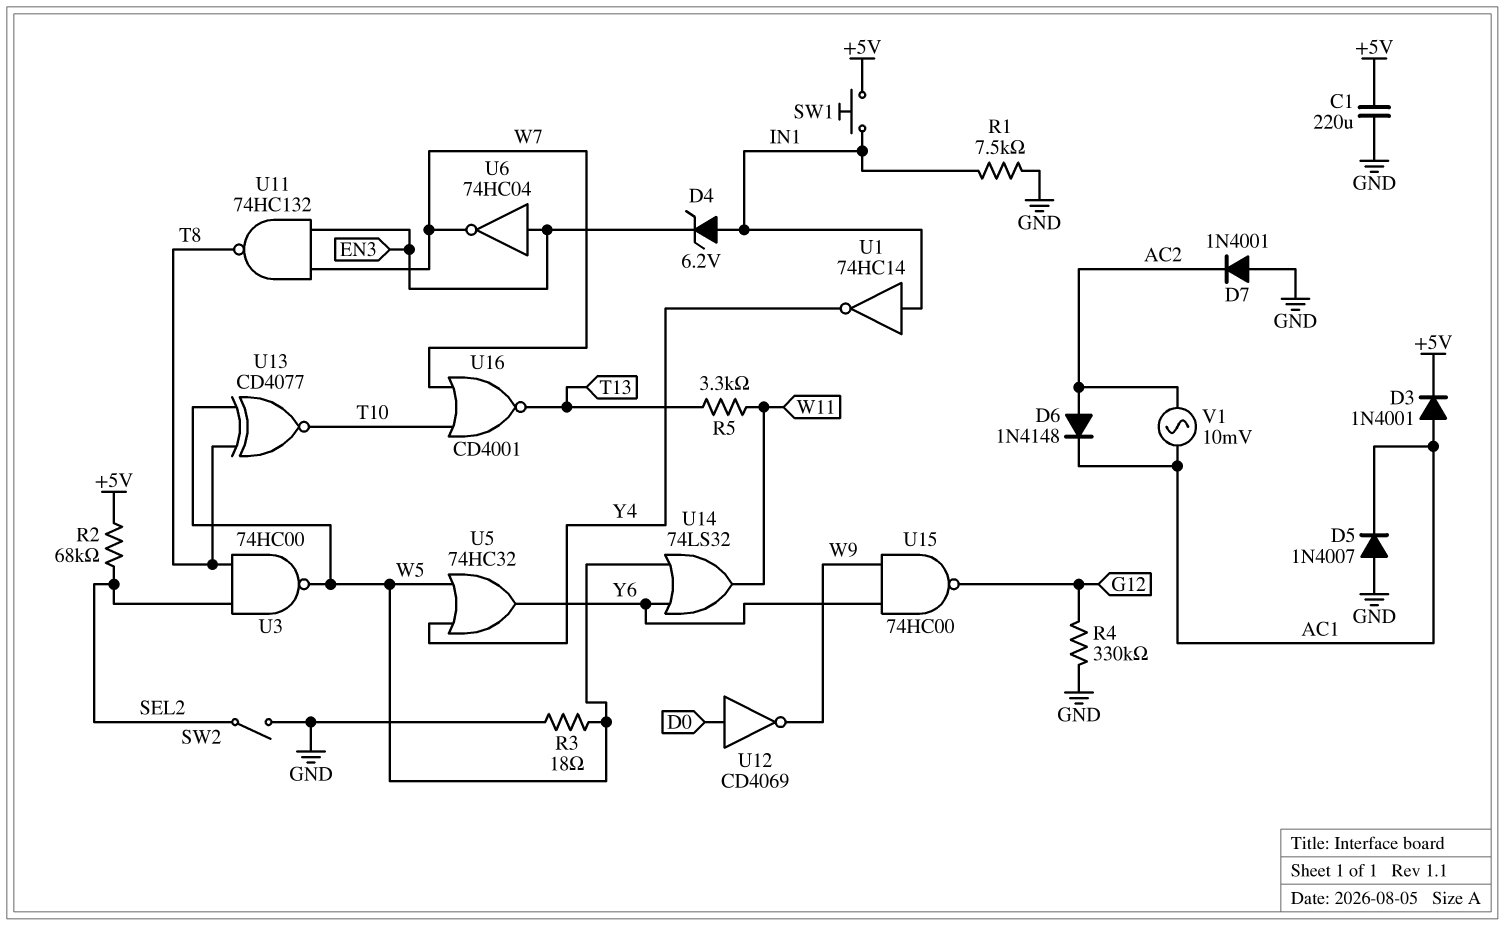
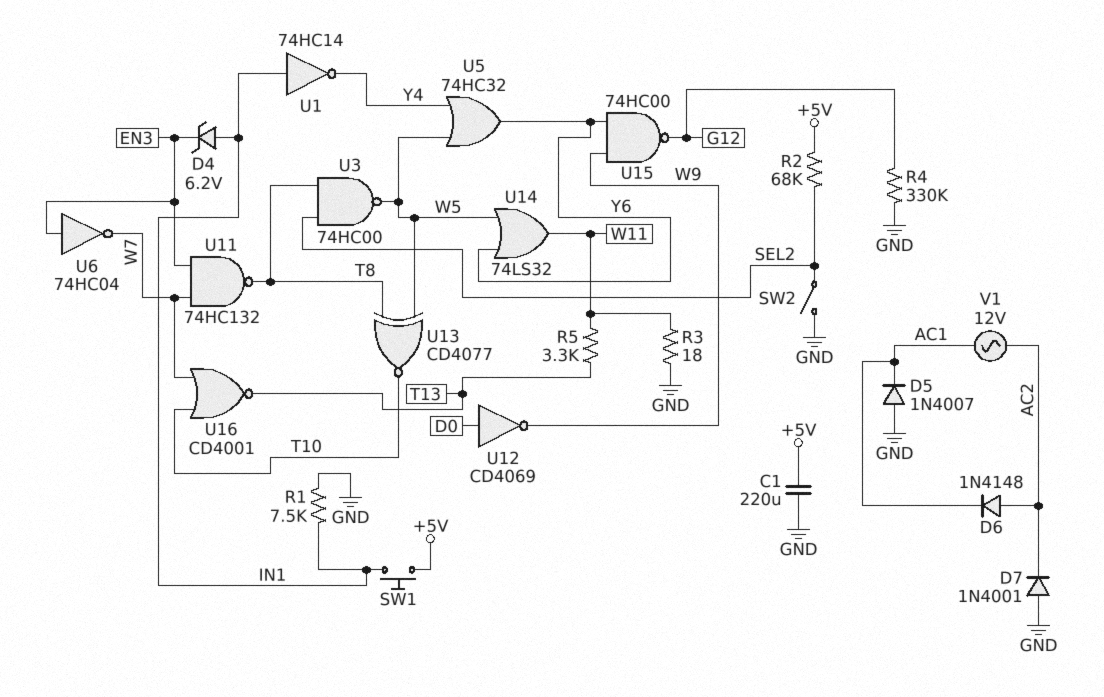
D3: diode 1N4001 (A AC1, K +5V) -> none
R3: 18 (GND, W5) -> 18 (GND, W11)
V1: AC 10mV (AC1, AC2) -> AC 12V (AC1, AC2)

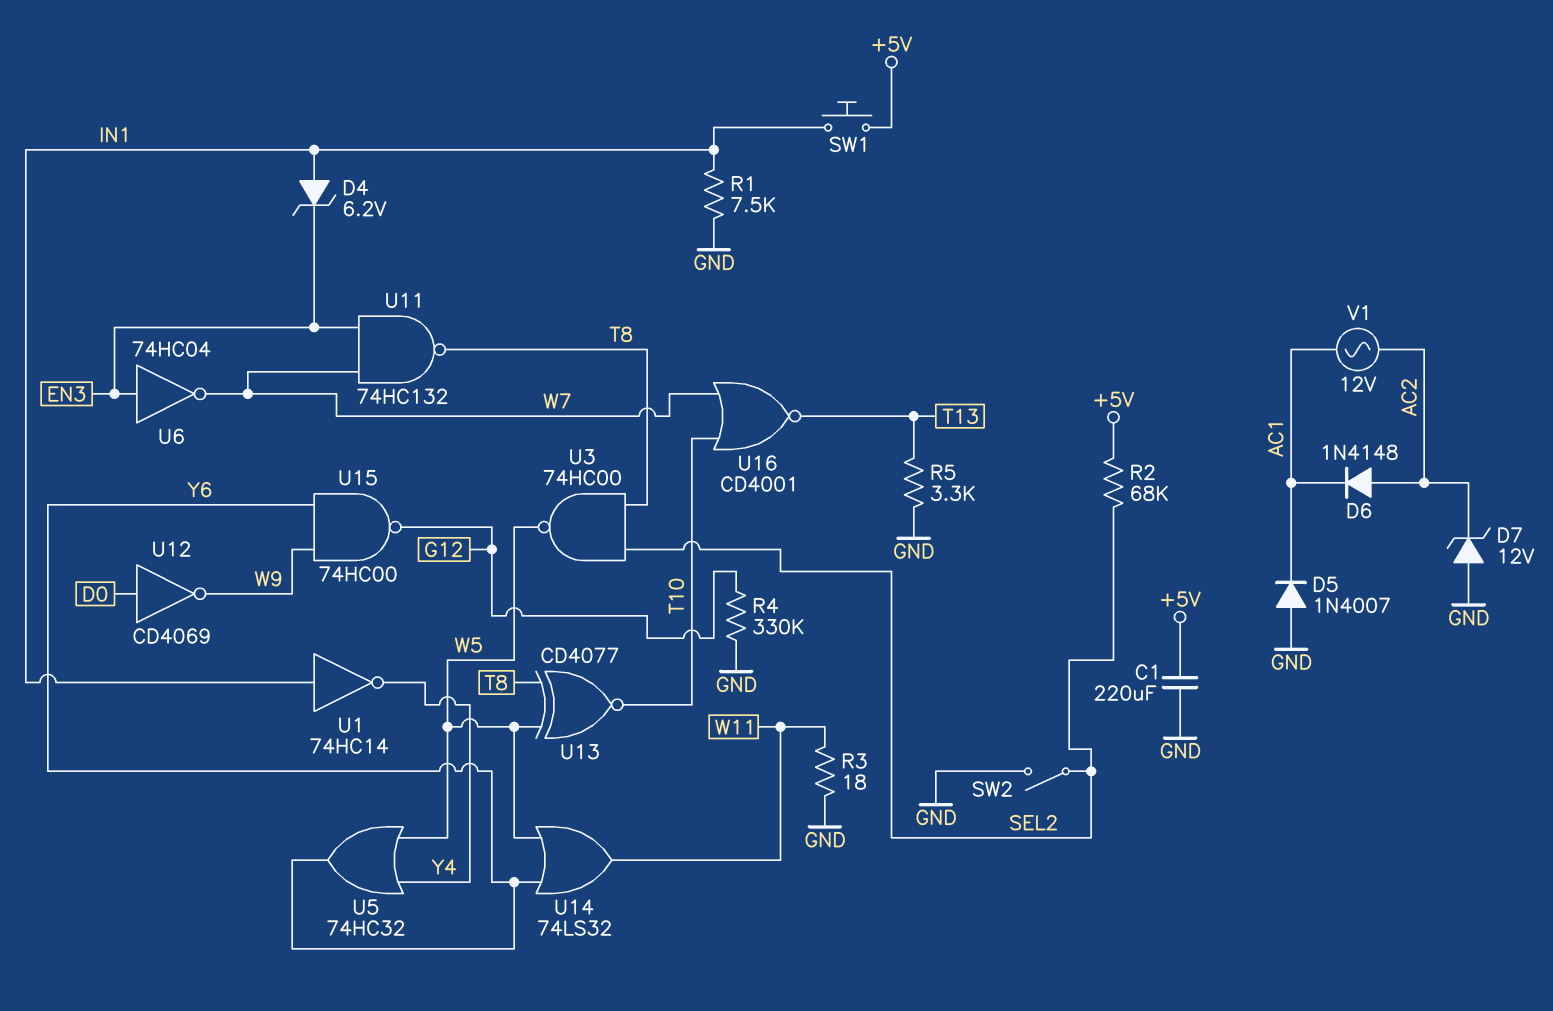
D7: diode 1N4001 (A GND, K AC2) -> zener 12V (A GND, K AC2)
R5: 3.3k (T13, W11) -> 3.3k (GND, T13)

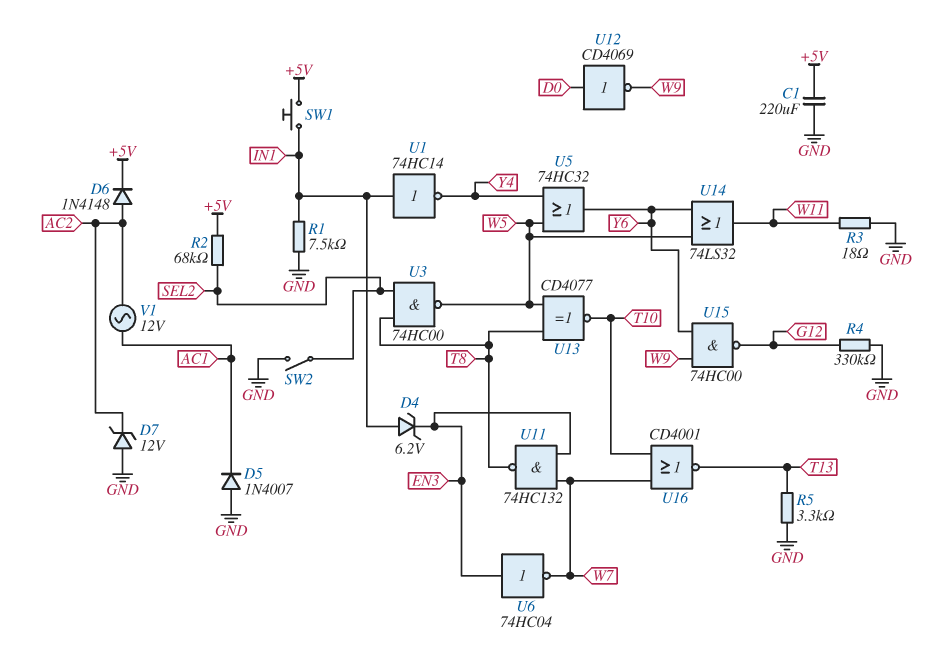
D6: diode 1N4148 (A AC2, K AC1) -> diode 1N4148 (A AC2, K +5V)

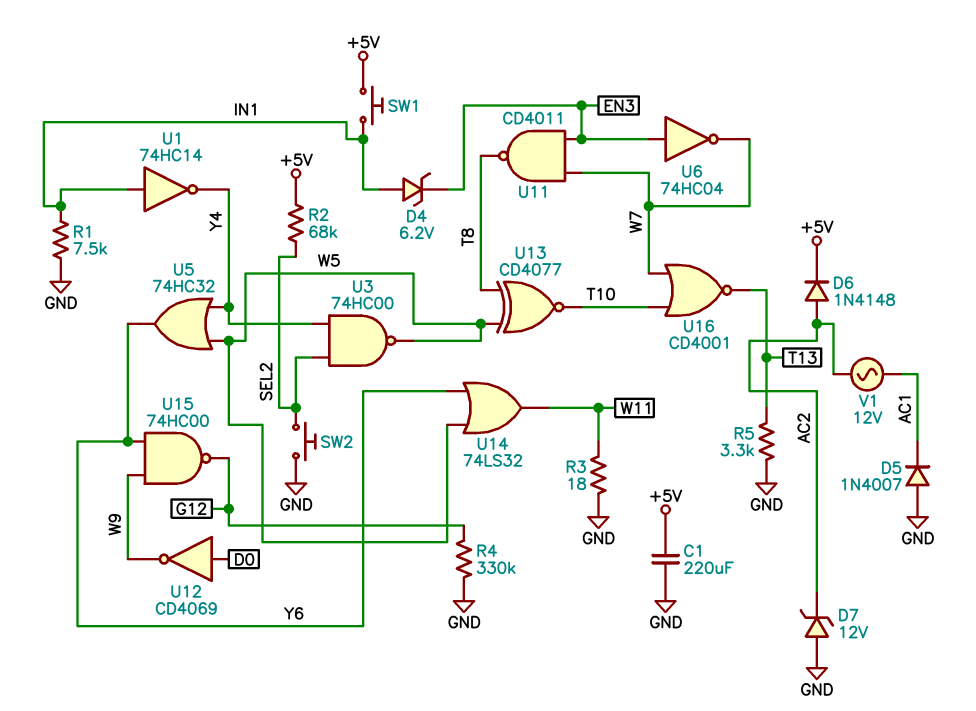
SW2: switch (GND, SEL2) -> button (GND, SEL2)
U3: NAND 74HC00 (in SEL2, in T8, out W5) -> NAND 74HC00 (in SEL2, in Y4, out W5)
U11: NAND 74HC132 (in EN3, in W7, out T8) -> NAND CD4011 (in EN3, in W7, out T8)

